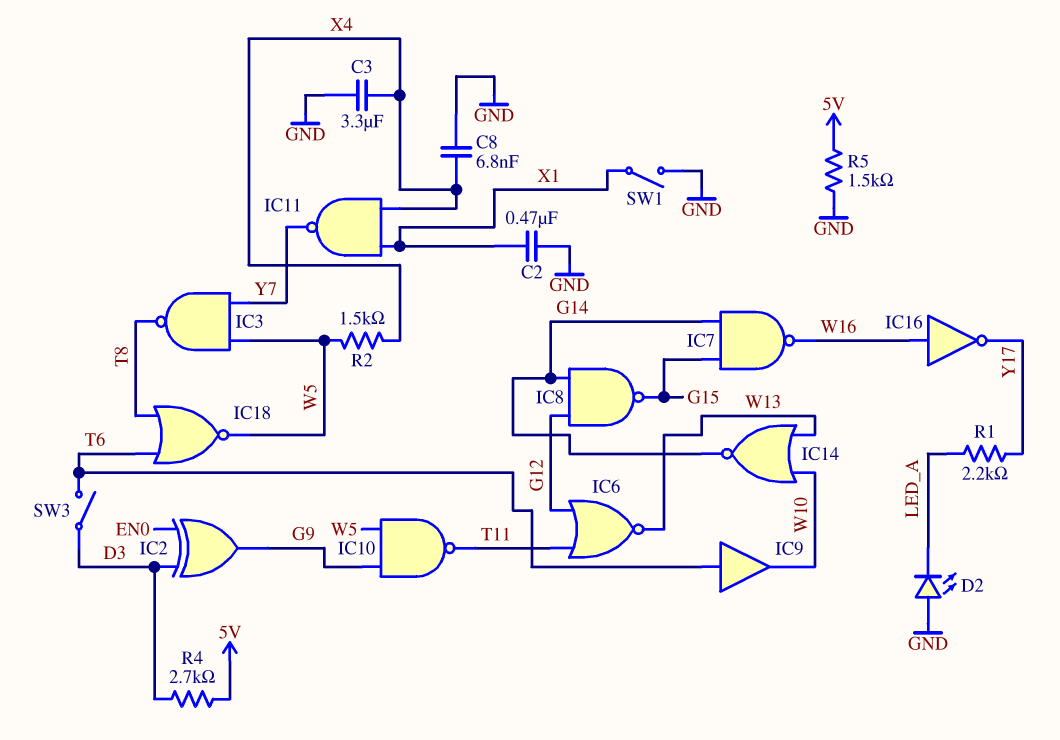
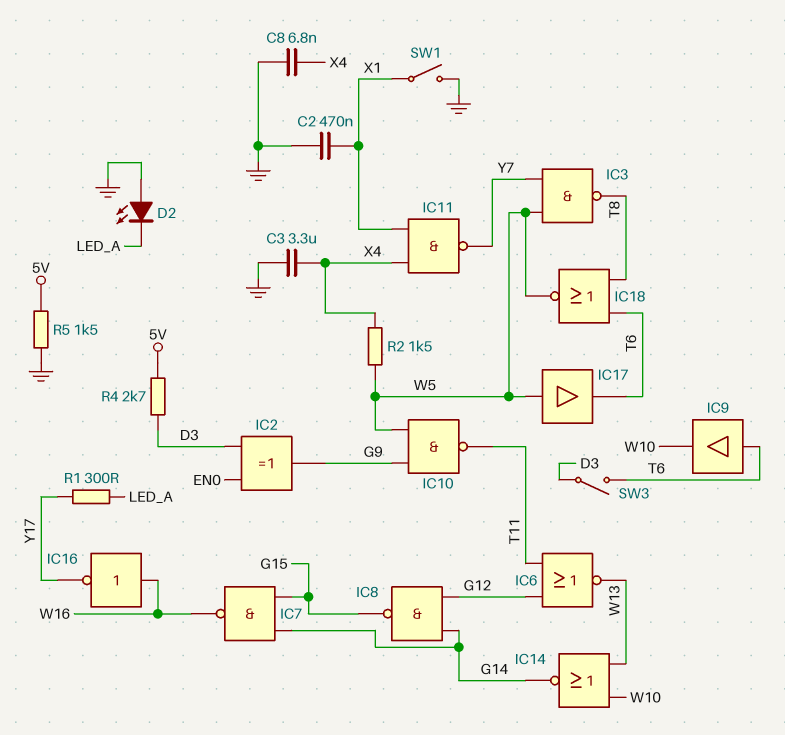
IC17: none -> buffer (in W5, out T6)
R1: 2.2k (LED_A, Y17) -> 300 (LED_A, Y17)

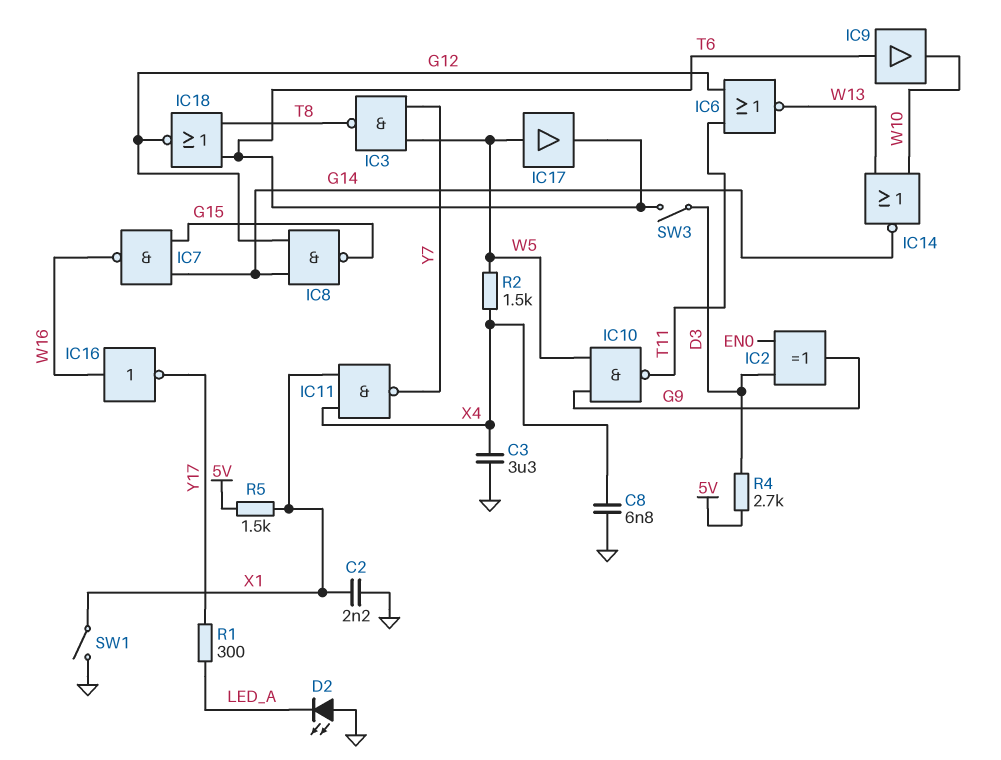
C2: 470nF (GND, X1) -> 2.2nF (GND, X1)
IC18: NOR (in T6, in T8, out W5) -> NOR (in T6, in T8, out G12)
R5: 1.5k (5V, GND) -> 1.5k (5V, X1)

